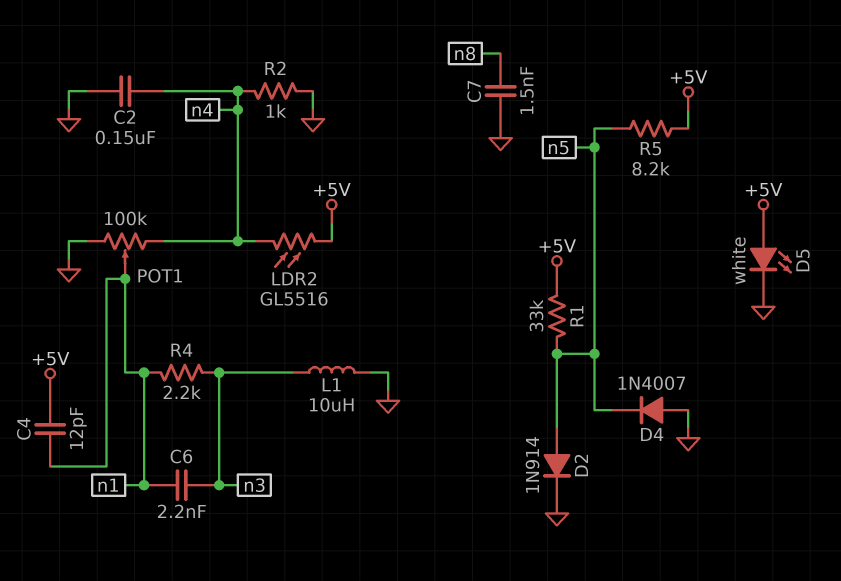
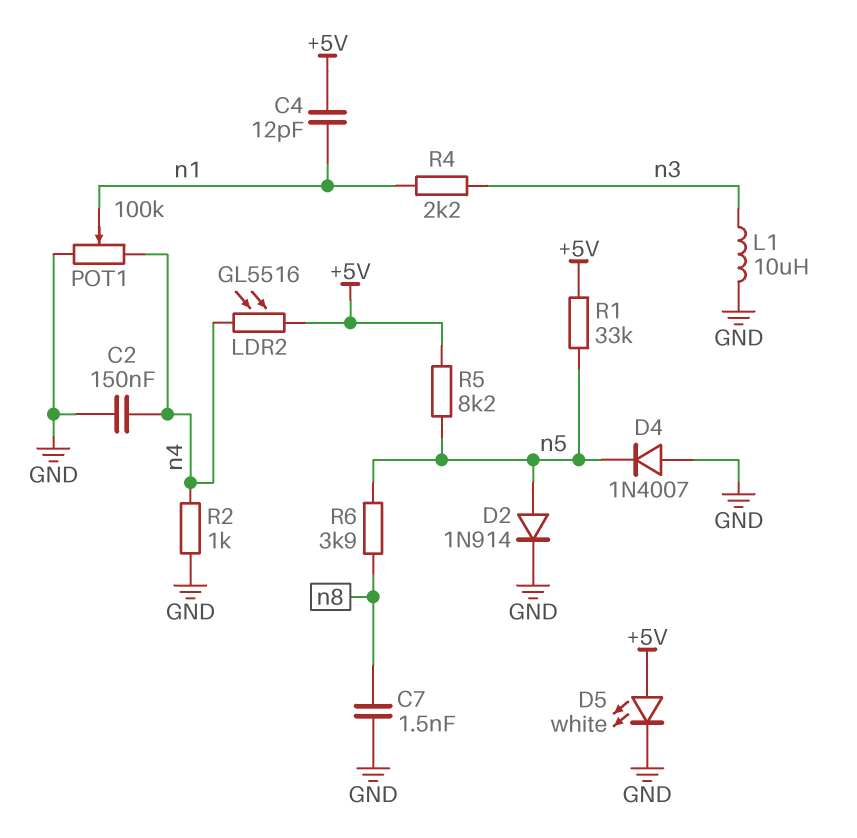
C6: 2.2nF (n1, n3) -> none
R6: none -> 3.9k (n5, n8)

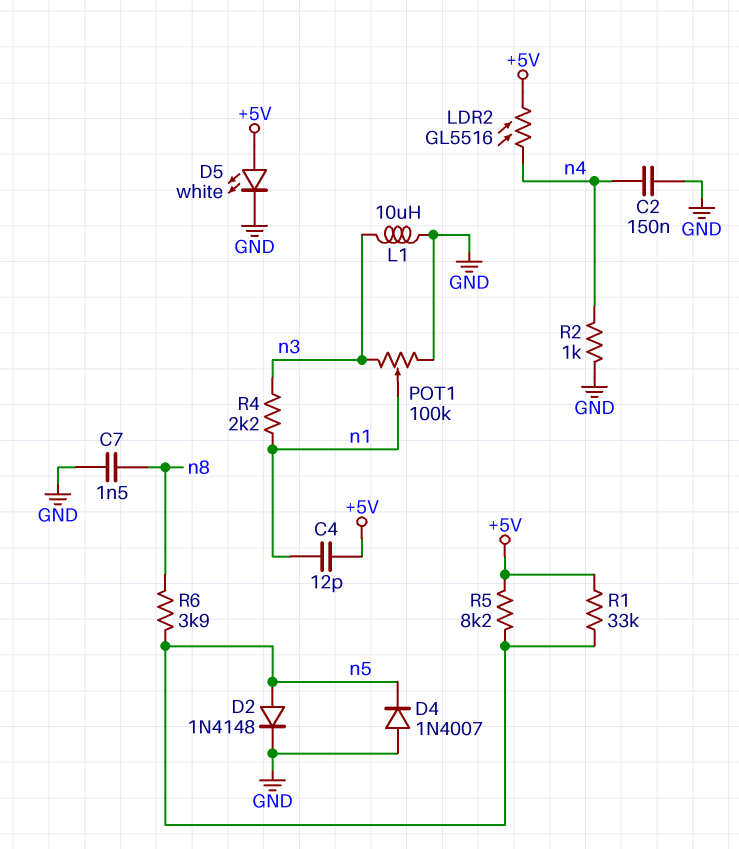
D2: diode 1N914 (A n5, K GND) -> diode 1N4148 (A n5, K GND)
POT1: 100k (GND, n4, wiper n1) -> 100k (GND, n3, wiper n1)

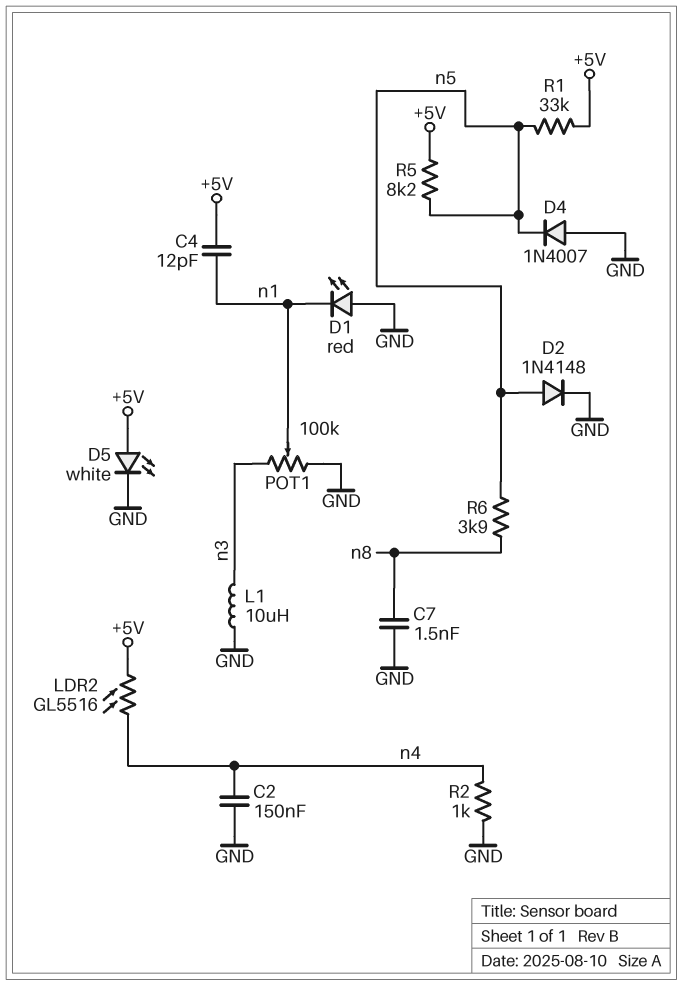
D1: none -> LED red (A GND, K n1)
R4: 2.2k (n1, n3) -> none

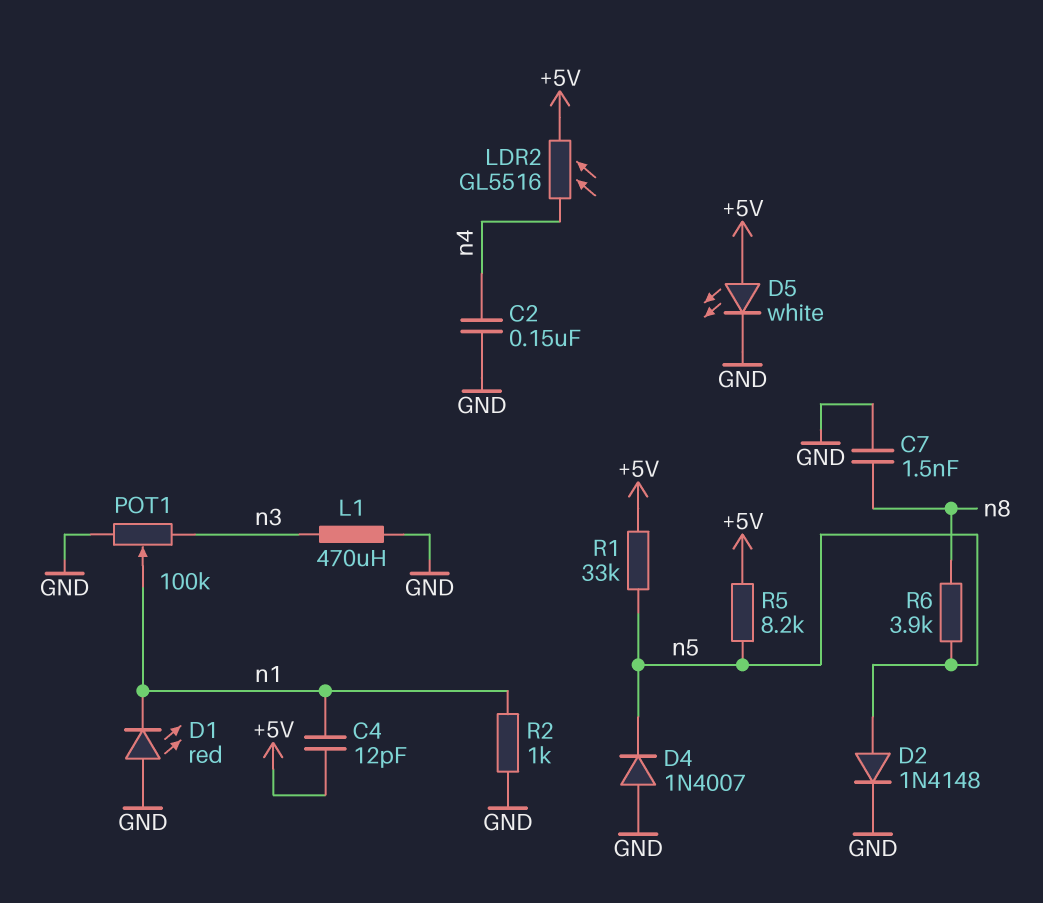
L1: 10uH (GND, n3) -> 470uH (GND, n3)
R2: 1k (GND, n4) -> 1k (GND, n1)

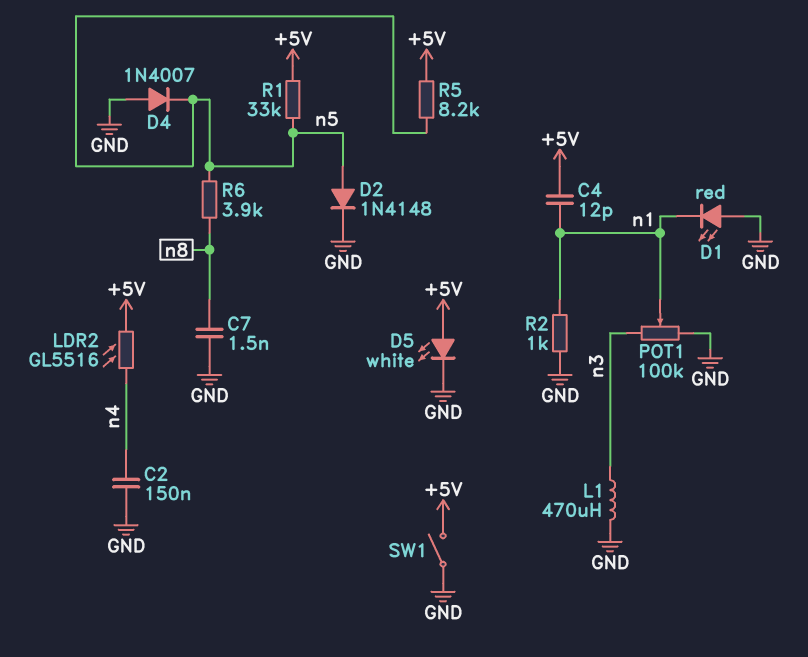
SW1: none -> switch (+5V, GND)

